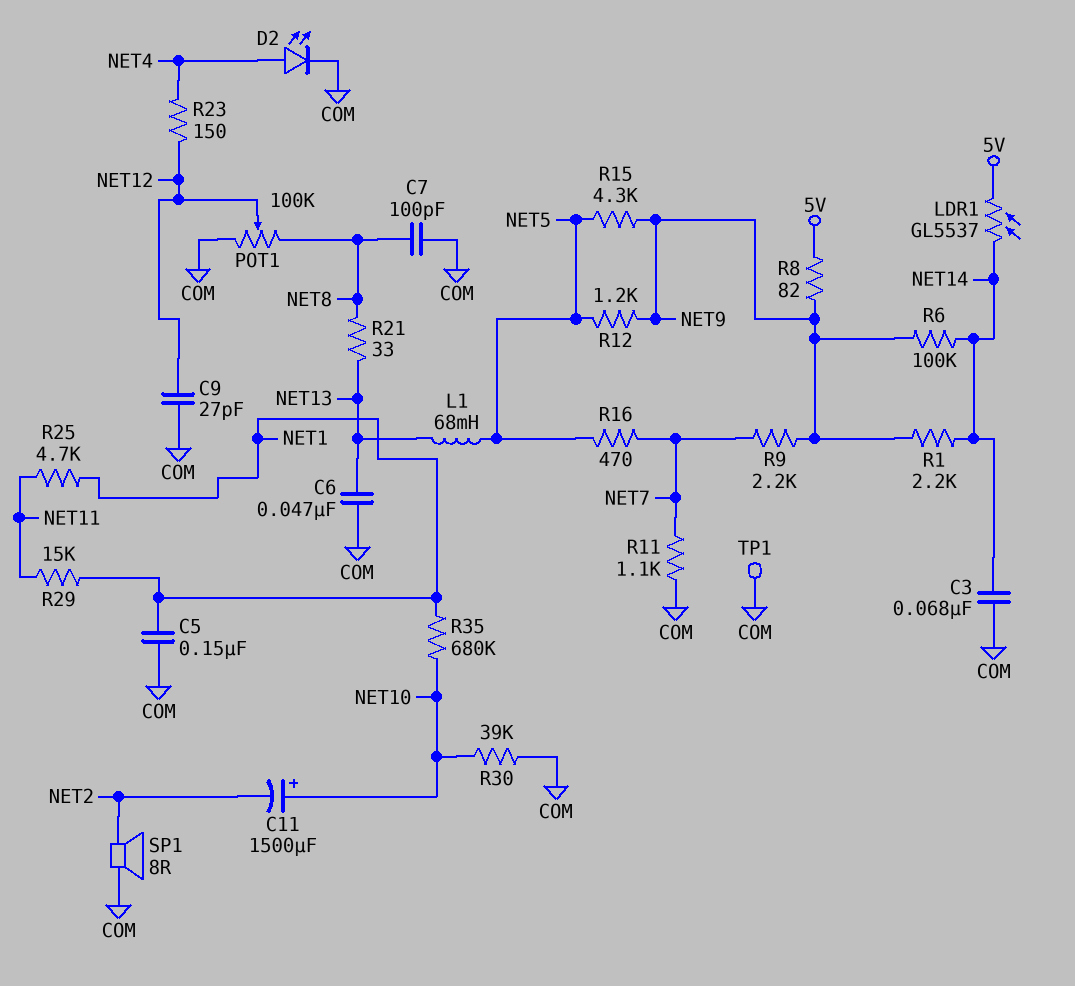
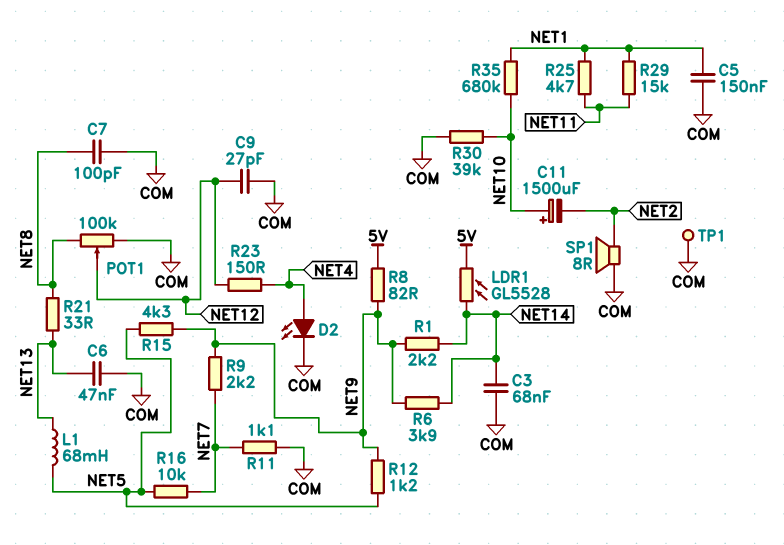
LDR1: GL5537 (5V, NET14) -> GL5528 (5V, NET14)
R6: 100k (NET9, NET14) -> 3.9k (NET9, NET14)
R16: 470 (NET5, NET7) -> 10k (NET5, NET7)

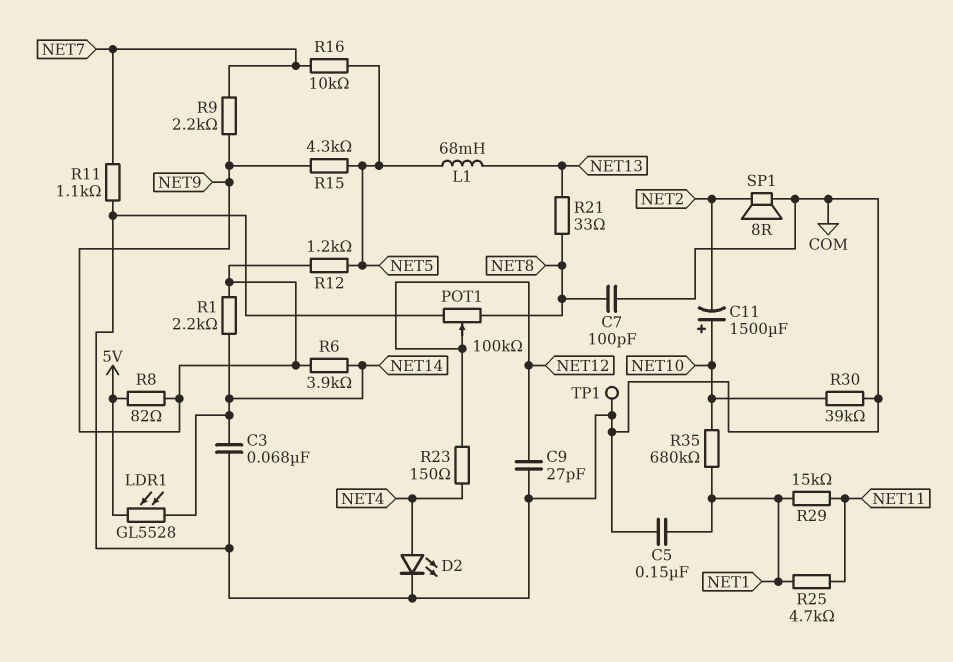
C6: 47nF (COM, NET13) -> none

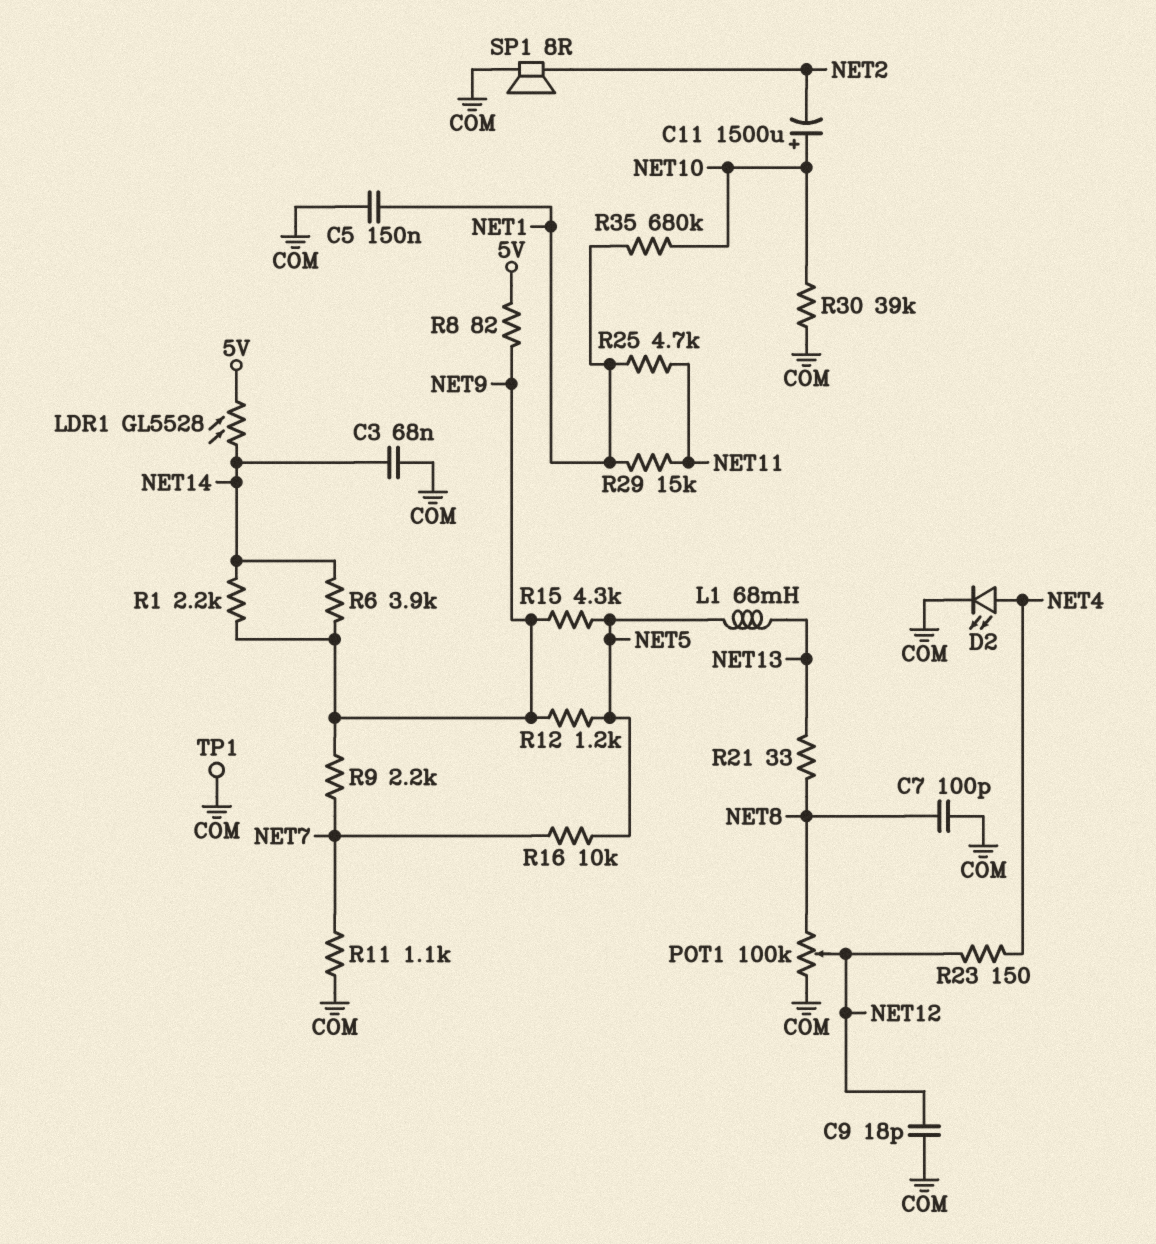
C9: 27pF (COM, NET12) -> 18pF (COM, NET12)

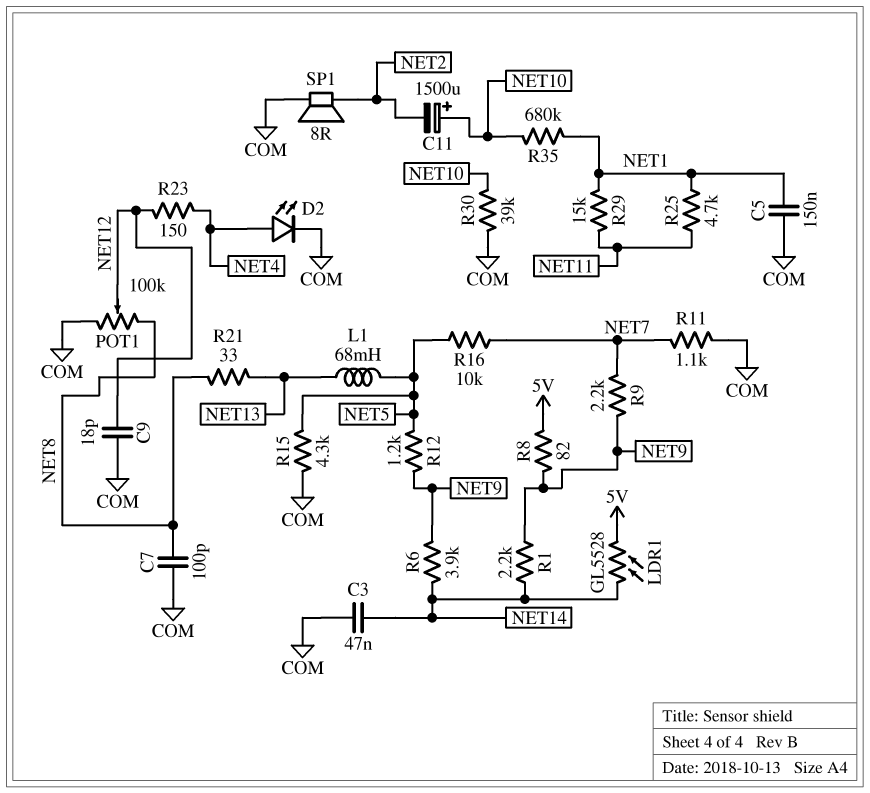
C3: 68nF (COM, NET14) -> 47nF (COM, NET14)
R15: 4.3k (NET5, NET9) -> 4.3k (COM, NET5)
TP1: test point (COM) -> none

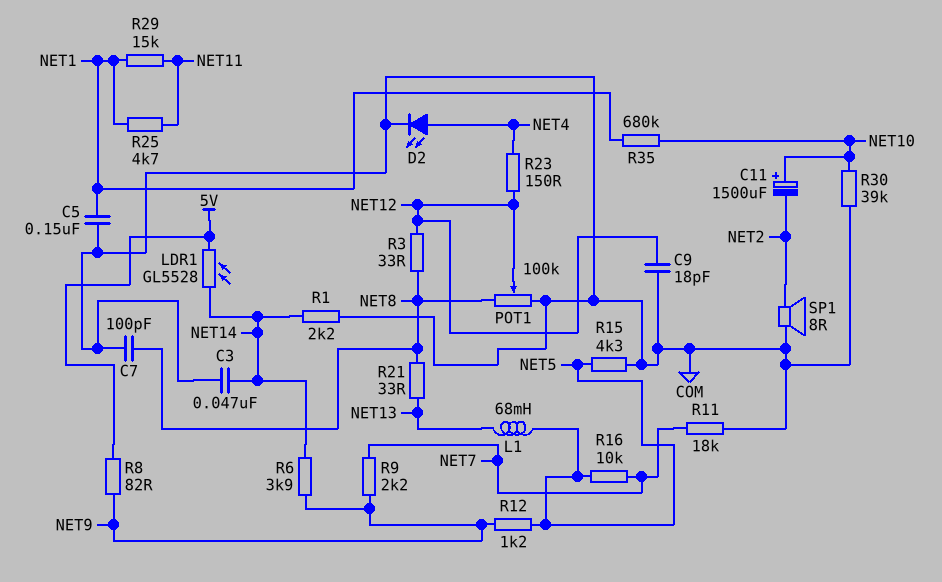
R1: 2.2k (NET9, NET14) -> 2.2k (COM, NET14)
R3: none -> 33 (NET8, NET12)
R11: 1.1k (COM, NET7) -> 18k (COM, NET7)

